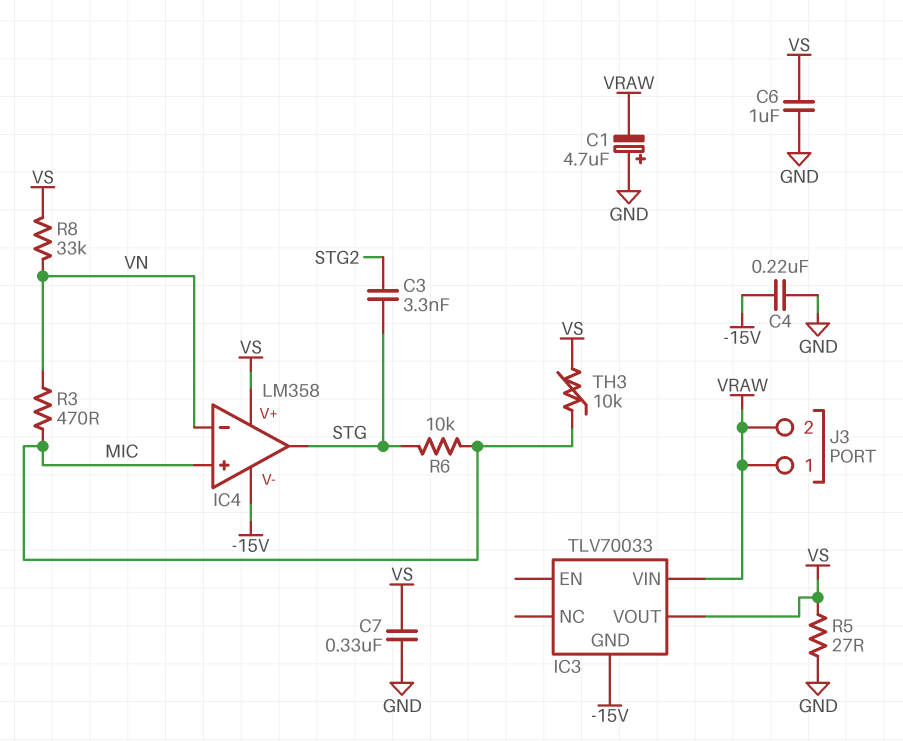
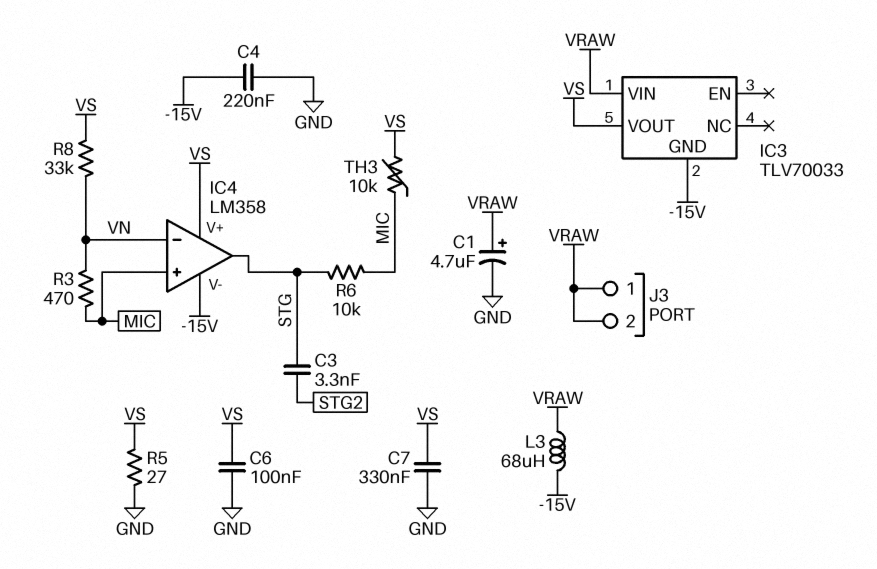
C1: 4.7uF (plus GND, minus VRAW) -> 4.7uF (plus VRAW, minus GND)
C6: 1uF (GND, VS) -> 100nF (GND, VS)
L3: none -> 68uH (-15V, VRAW)

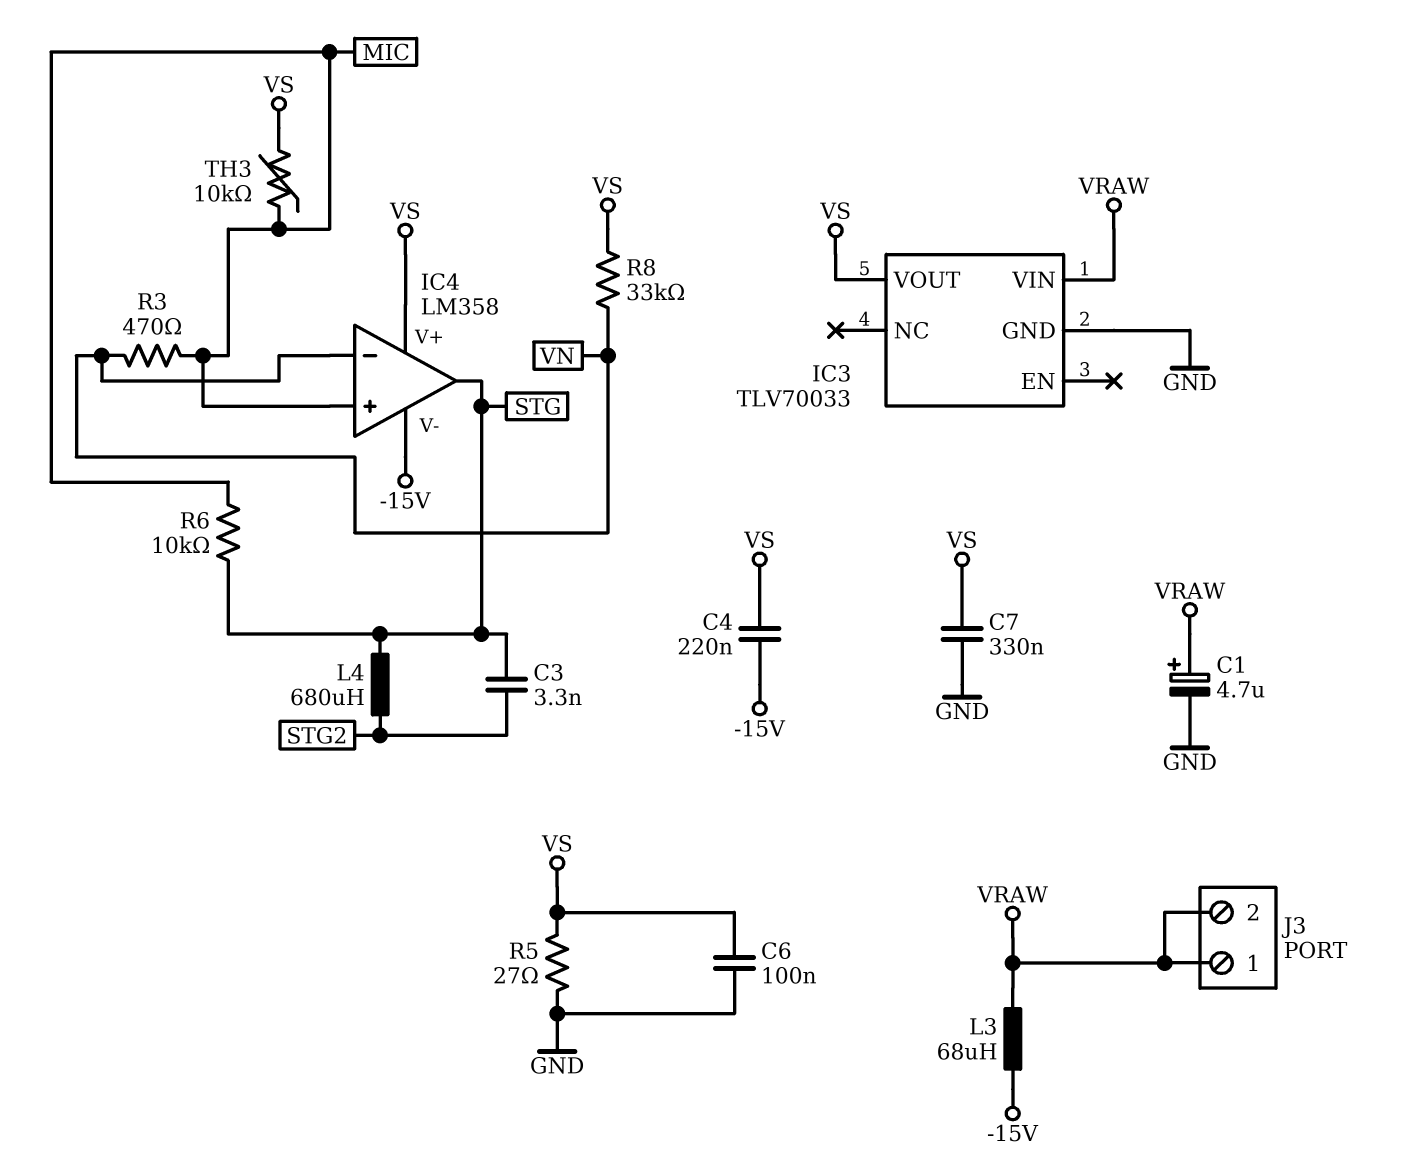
C4: 220nF (-15V, GND) -> 220nF (-15V, VS)
IC3 pin GND: -15V -> GND
L4: none -> 680uH (STG, STG2)

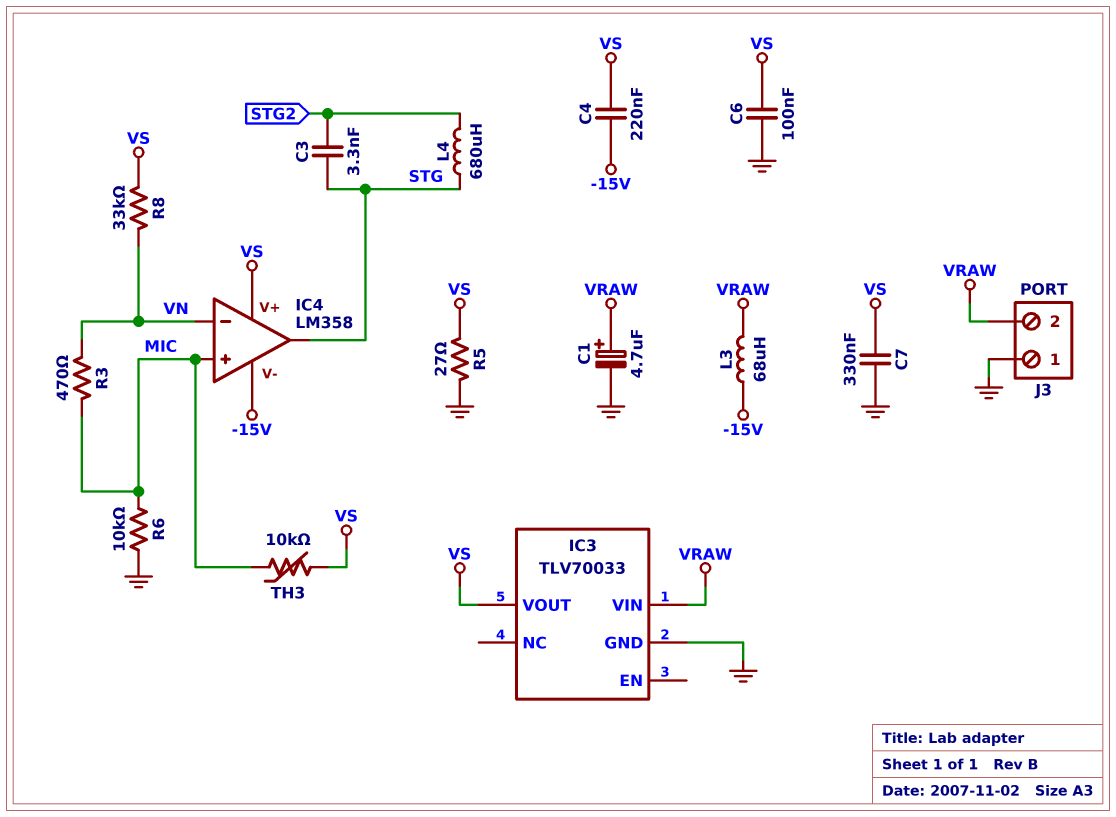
J3 pin 1: VRAW -> GND
R6: 10k (MIC, STG) -> 10k (GND, MIC)

